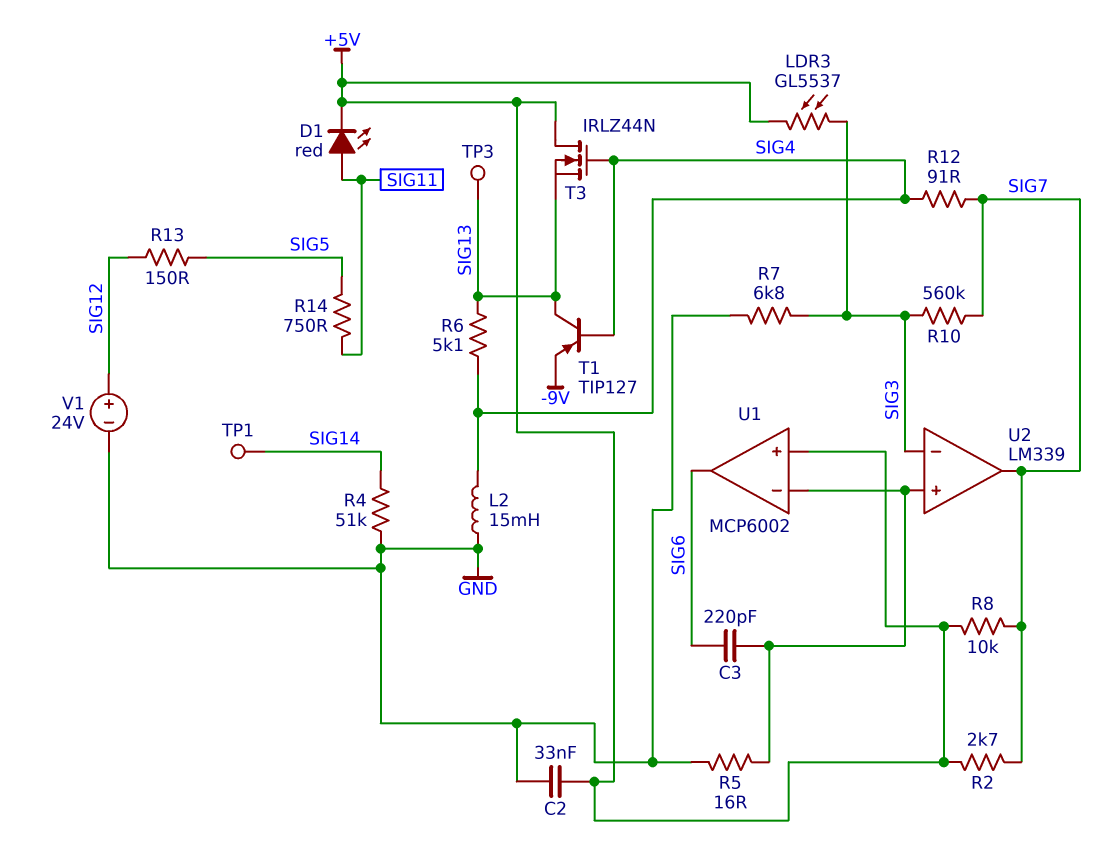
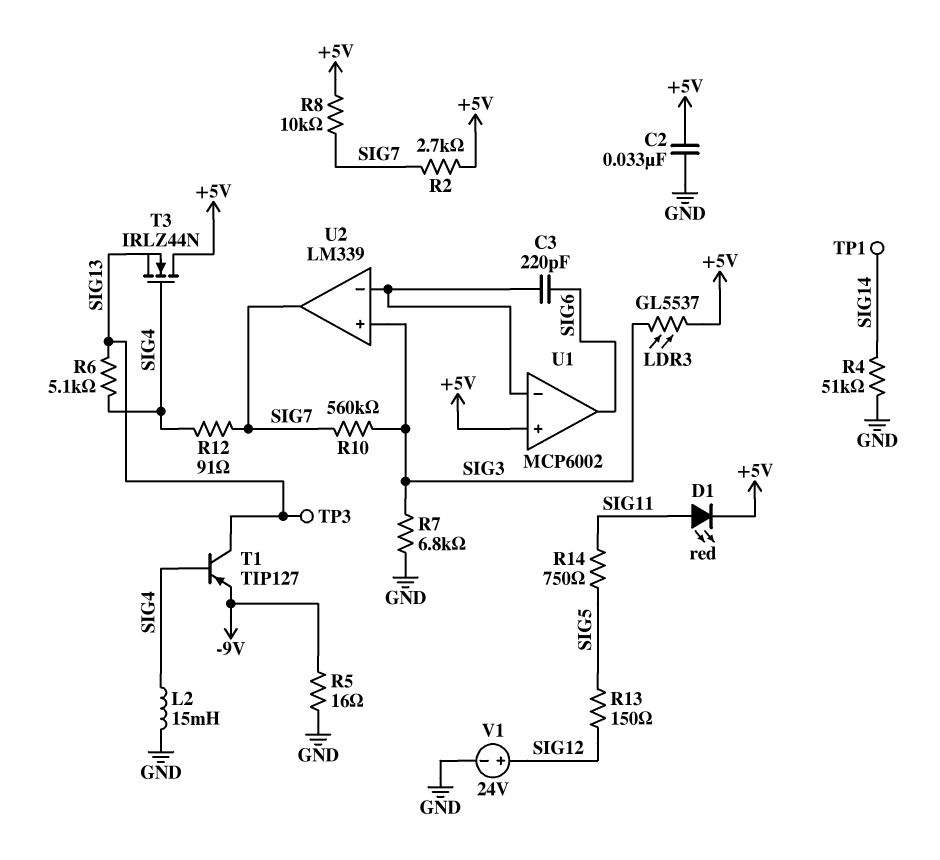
R5: 16 (GND, U1/in-) -> 16 (-9V, GND)
U2 pin in+: U1/in- -> SIG3
U2 pin in-: SIG3 -> U1/in-

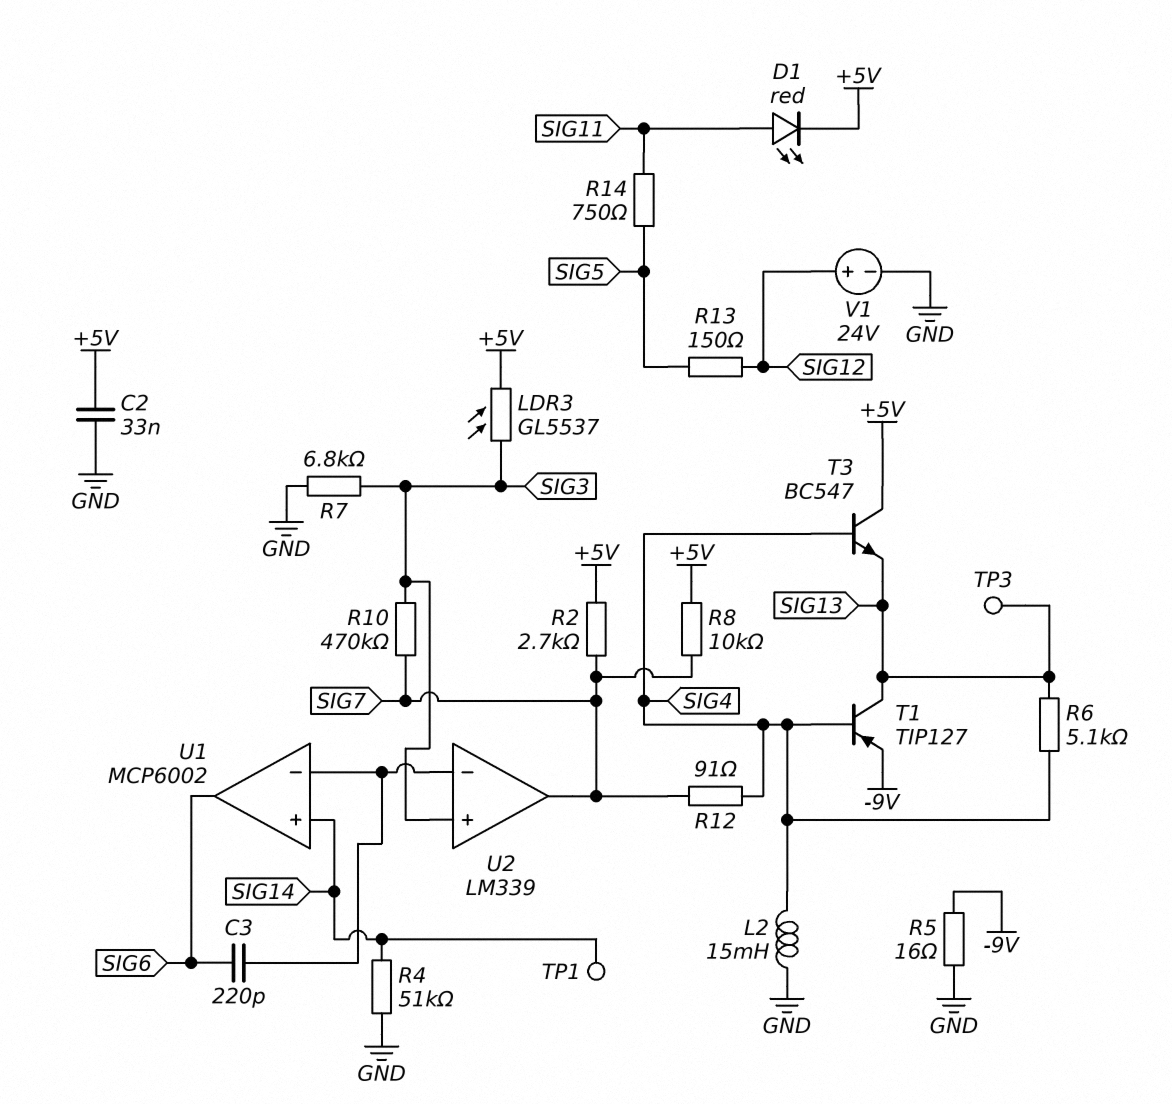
R10: 560k (SIG3, SIG7) -> 470k (SIG3, SIG7)
T3: NMOS IRLZ44N (G SIG4, D +5V, S SIG13) -> NPN BC547 (B SIG4, C +5V, E SIG13)
U1 pin in+: +5V -> SIG14

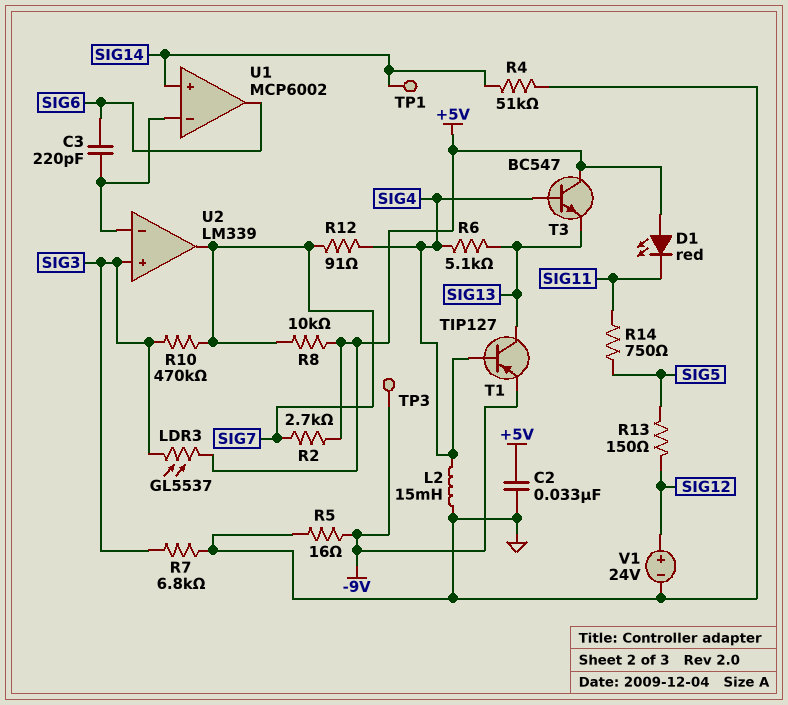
D1: LED red (A SIG11, K +5V) -> LED red (A +5V, K SIG11)
TP3: test point (SIG13) -> test point (-9V)

